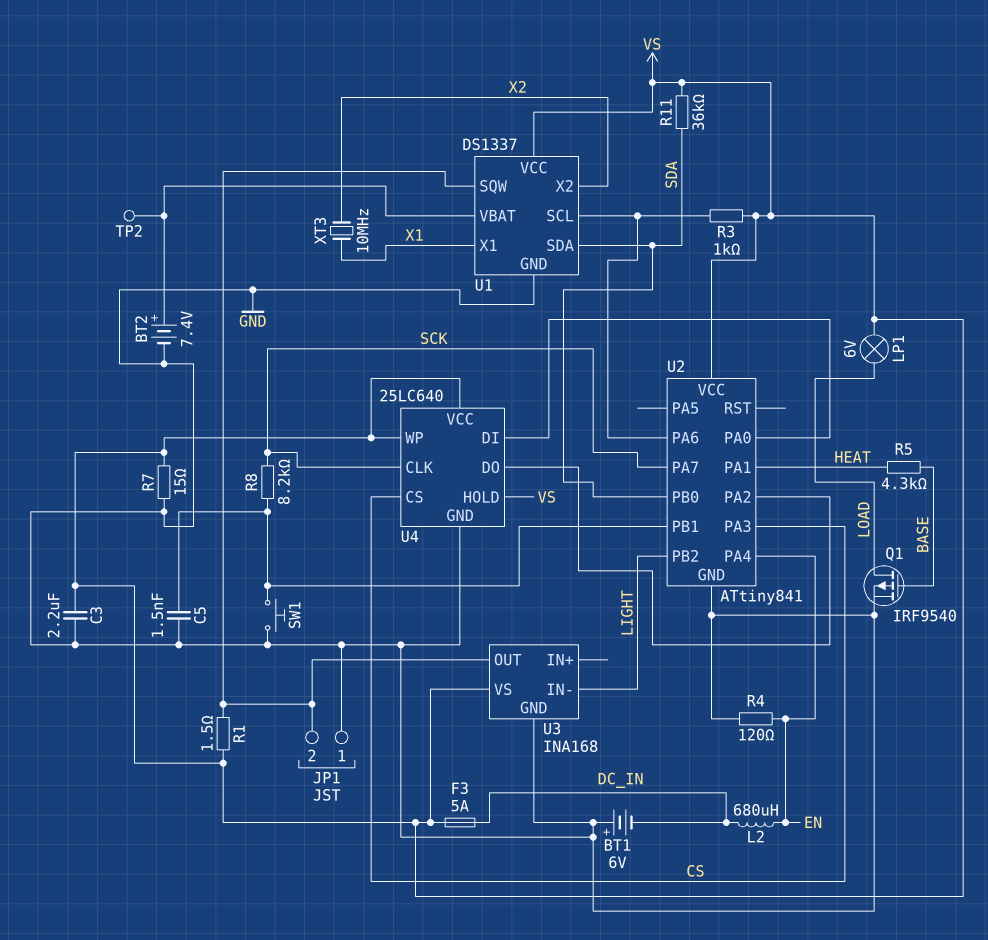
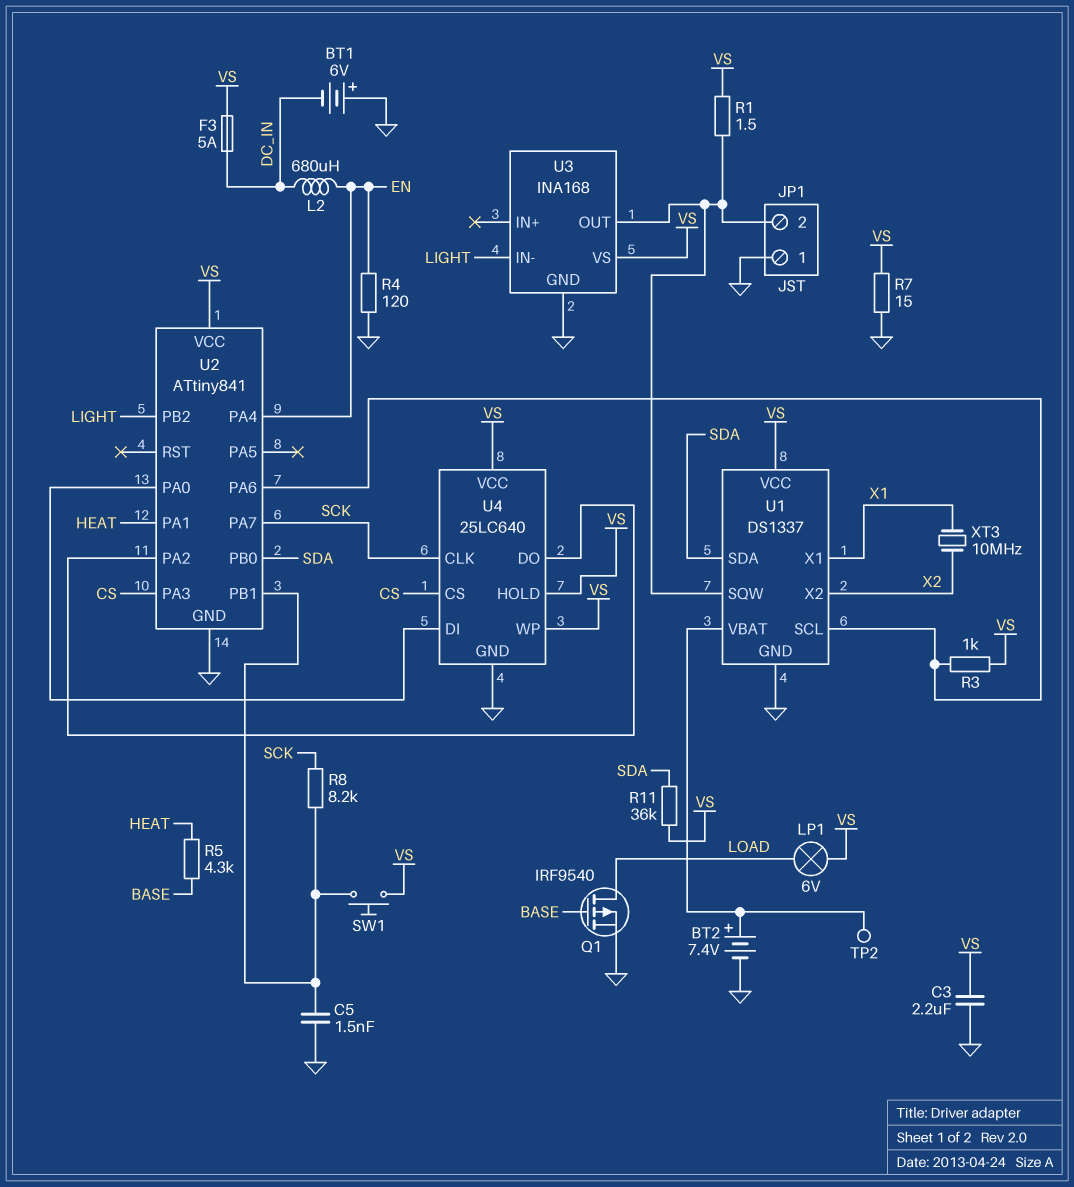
SW1: button (GND, U2/PB1) -> button (U2/PB1, VS)

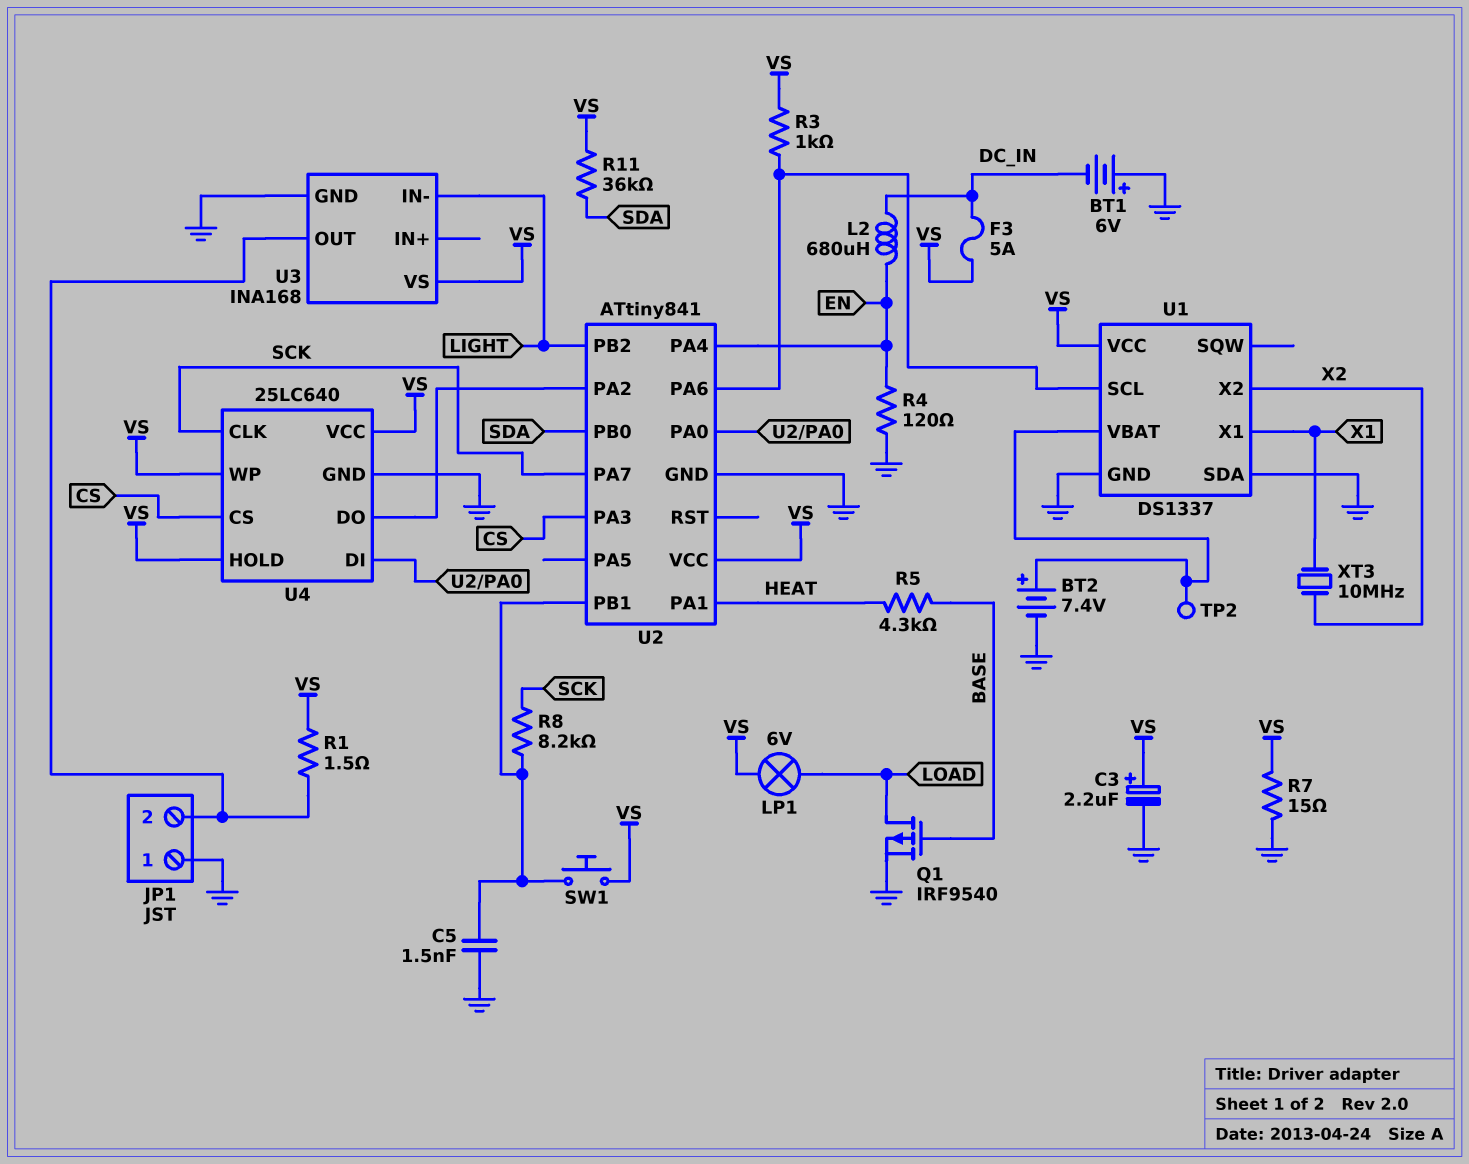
C3: 2.2uF (GND, VS) -> 2.2uF (plus VS, minus GND)
U1 pin SDA: SDA -> GND
U1 pin SQW: JP1/2 -> none

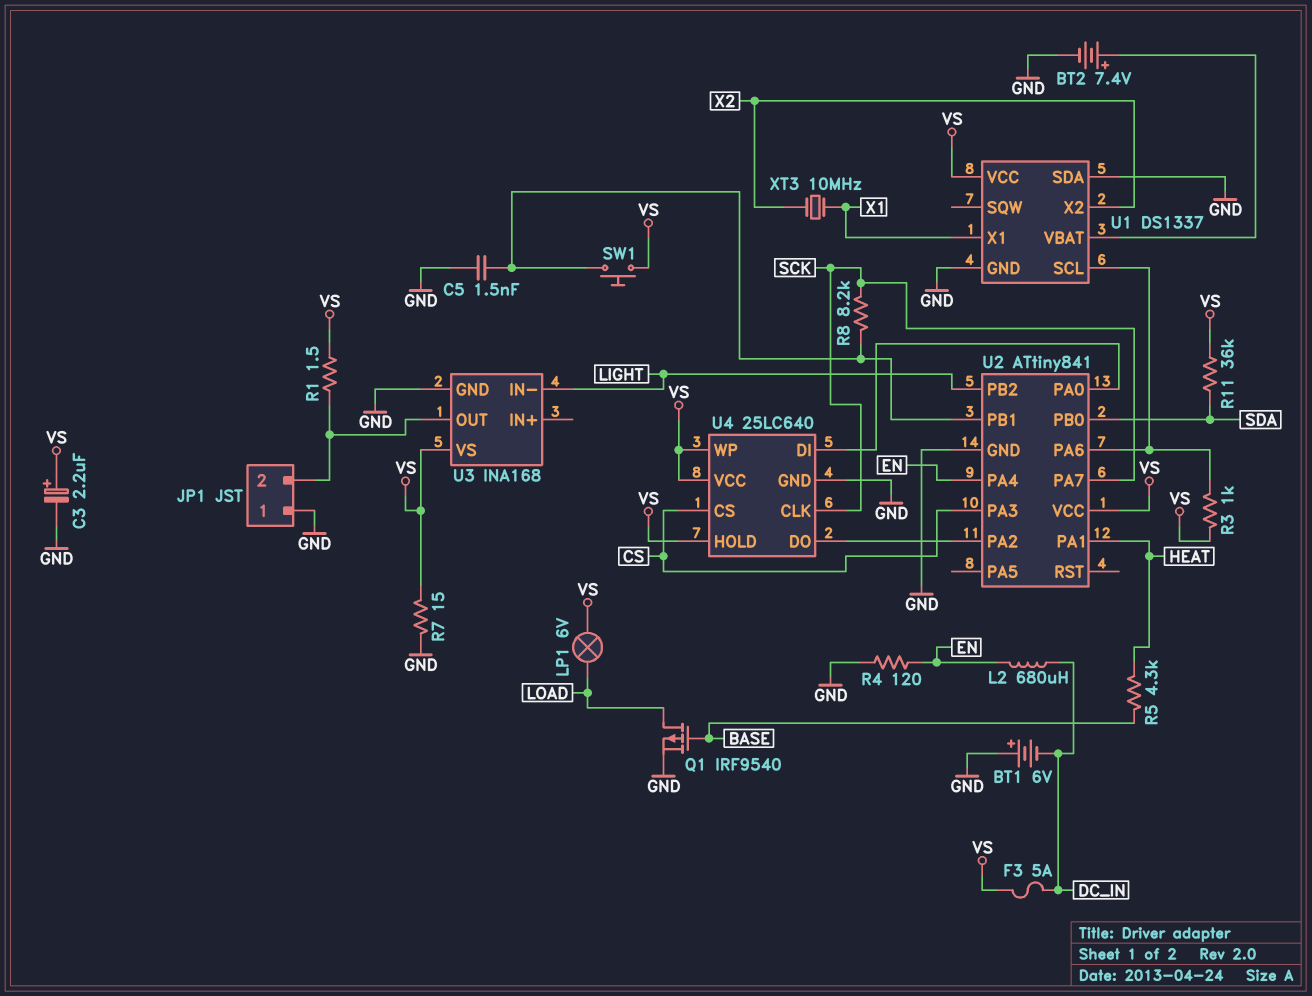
TP2: test point (U1/VBAT) -> none

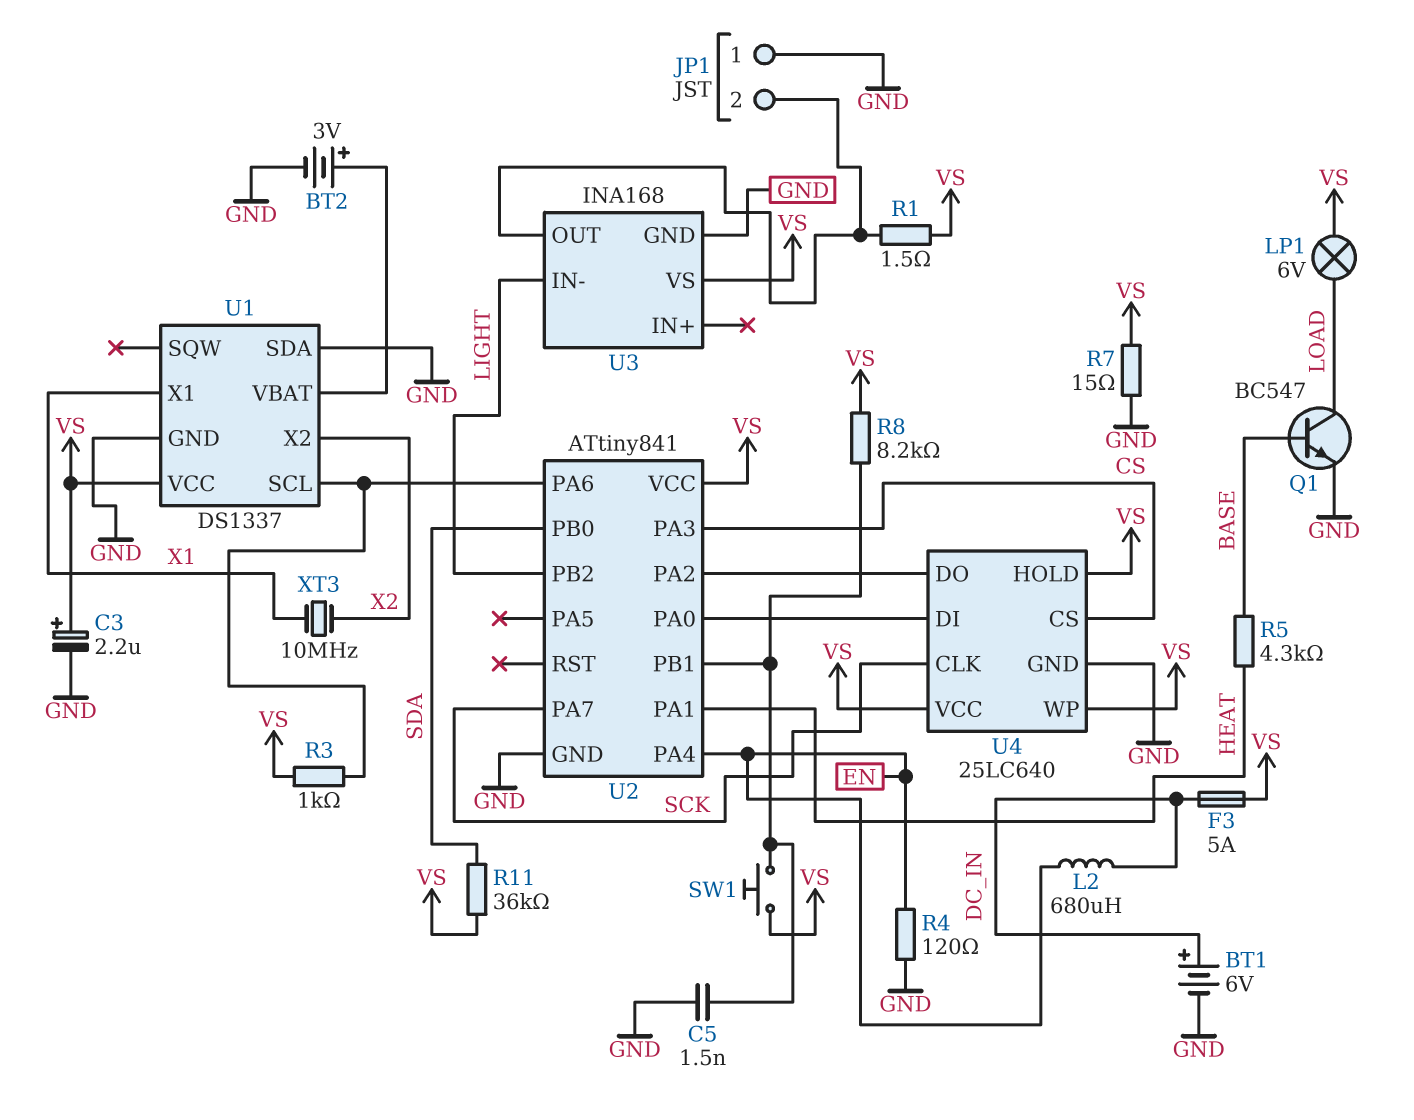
BT1: 6V (plus GND, minus DC_IN) -> 6V (plus DC_IN, minus GND)
BT2: 7.4V (plus U1/VBAT, minus GND) -> 3V (plus U1/VBAT, minus GND)
Q1: PMOS IRF9540 (G BASE, D LOAD, S GND) -> NPN BC547 (B BASE, C LOAD, E GND)
R8: 8.2k (SCK, U2/PB1) -> 8.2k (U2/PB1, VS)

